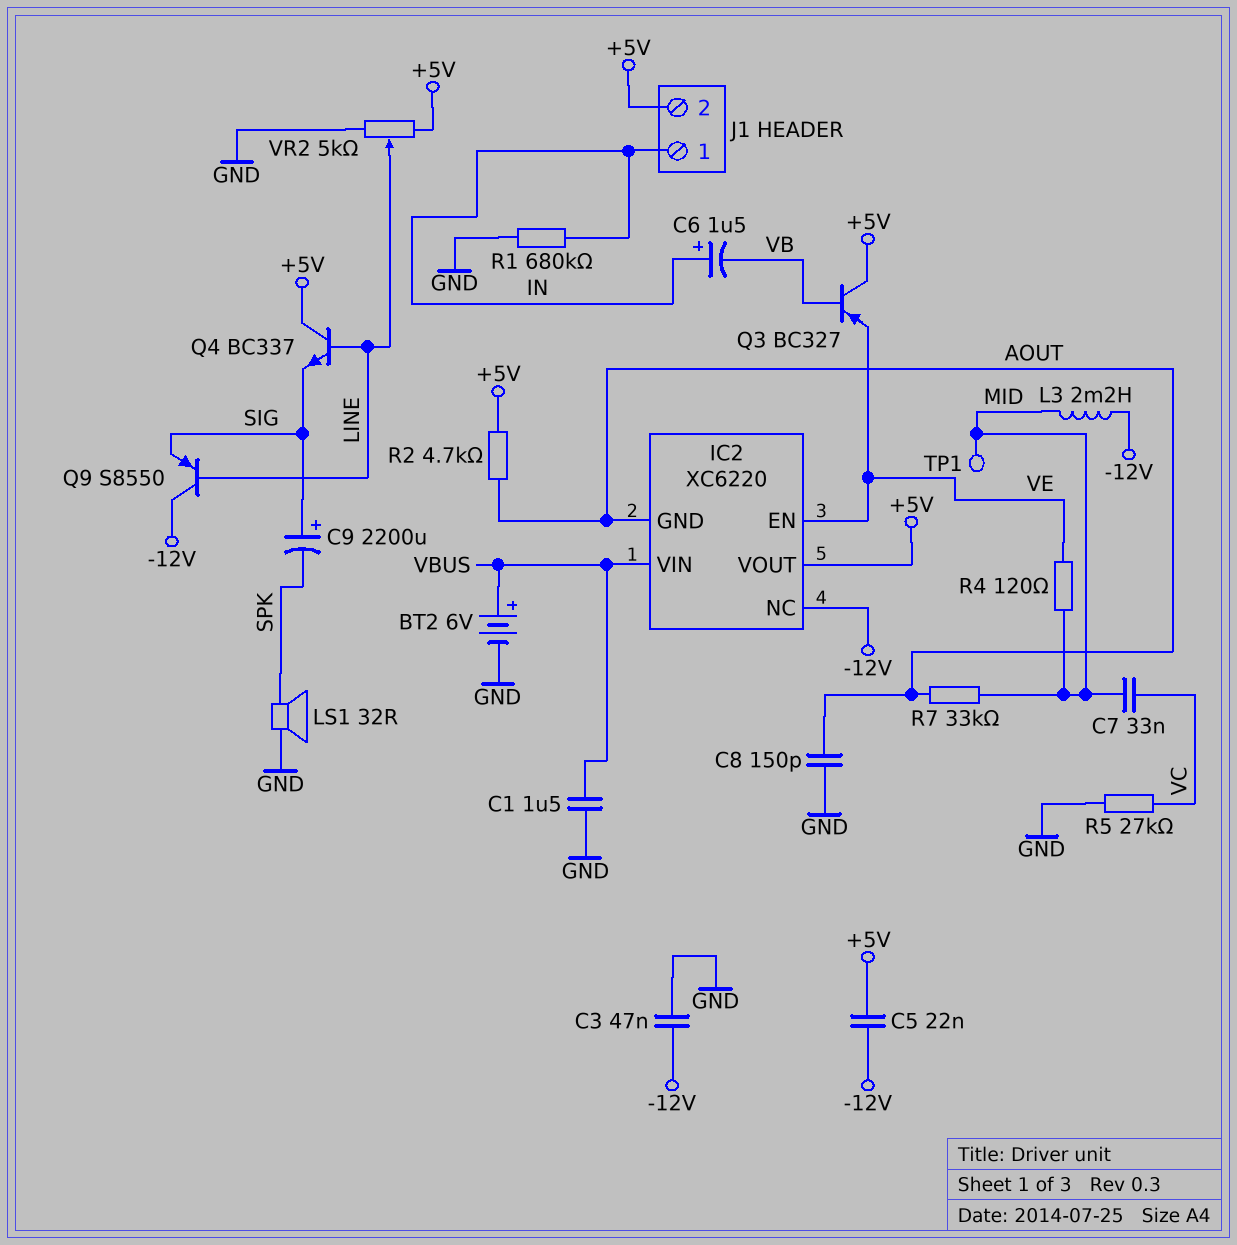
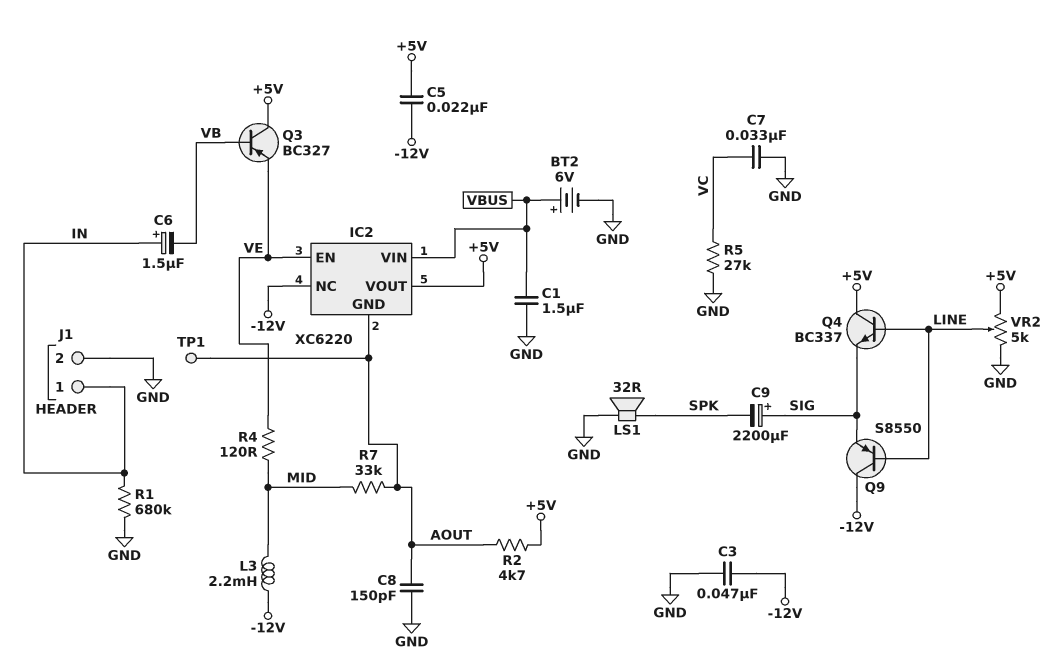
C7: 33nF (MID, VC) -> 33nF (GND, VC)
J1 pin 2: +5V -> GND
TP1: test point (MID) -> test point (AOUT)

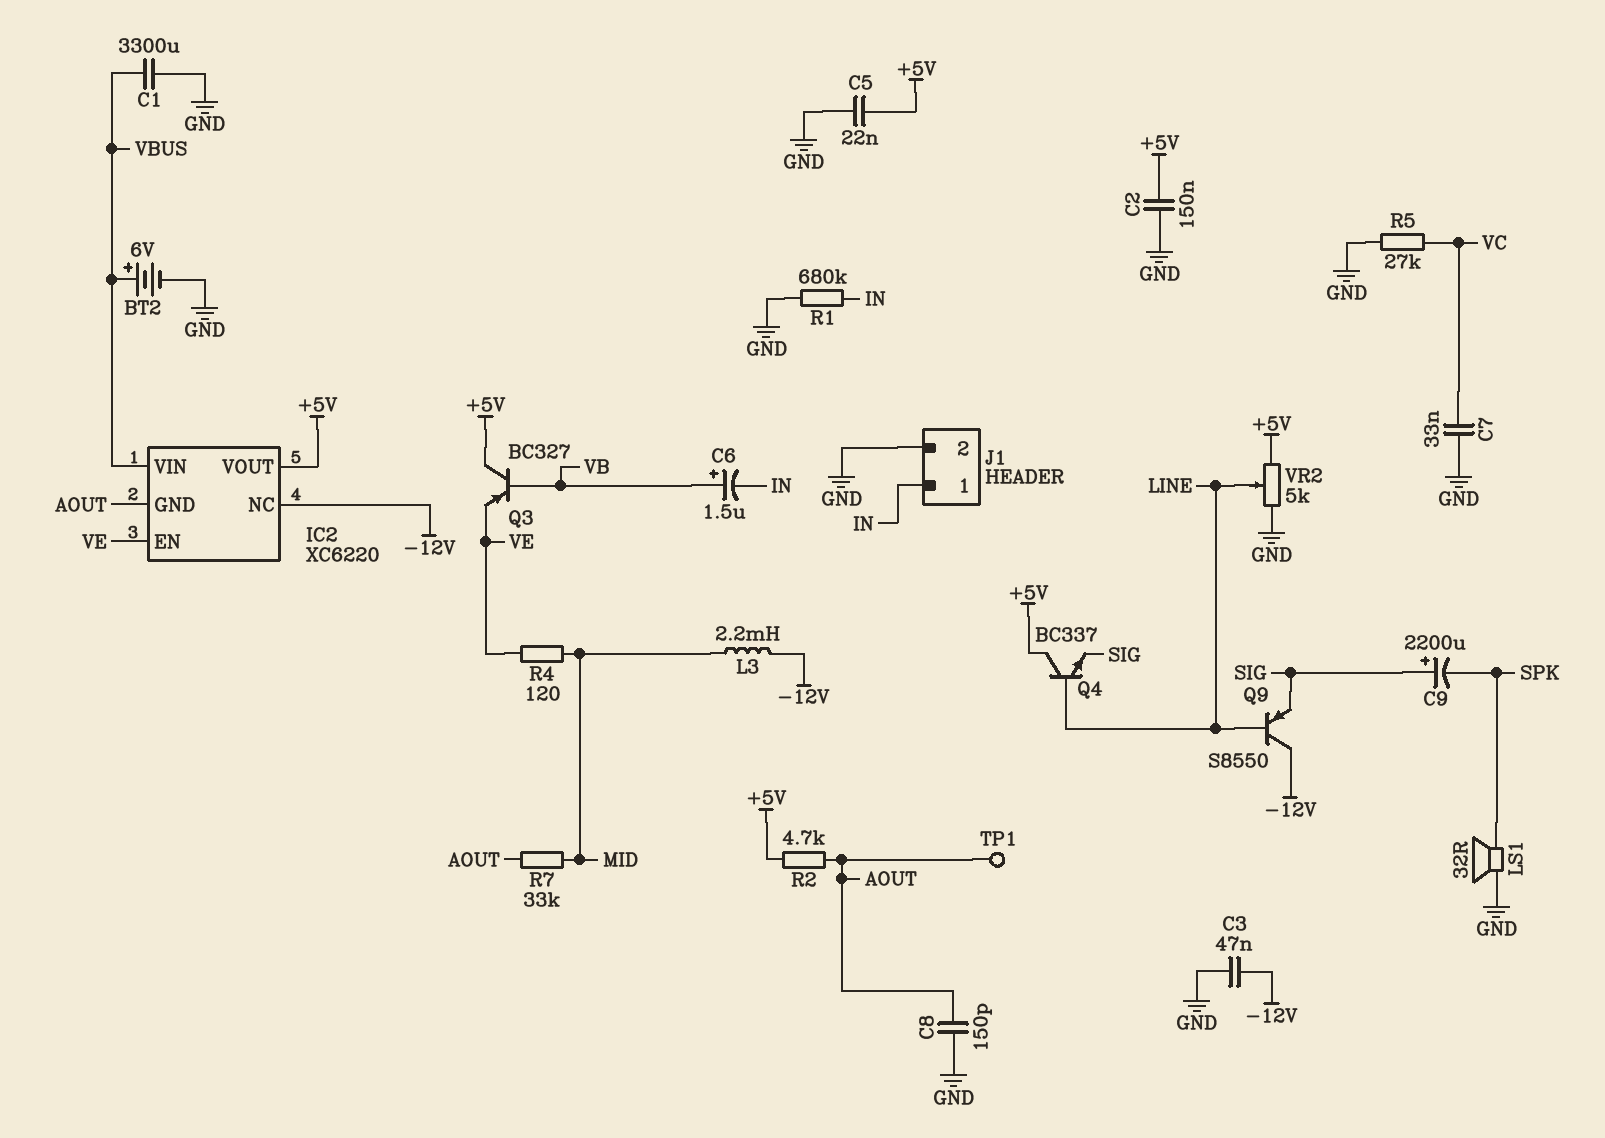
C1: 1.5uF (GND, VBUS) -> 3300uF (GND, VBUS)
C2: none -> 150nF (+5V, GND)
C5: 22nF (+5V, -12V) -> 22nF (+5V, GND)
C6: 1.5uF (plus IN, minus VB) -> 1.5uF (plus VB, minus IN)

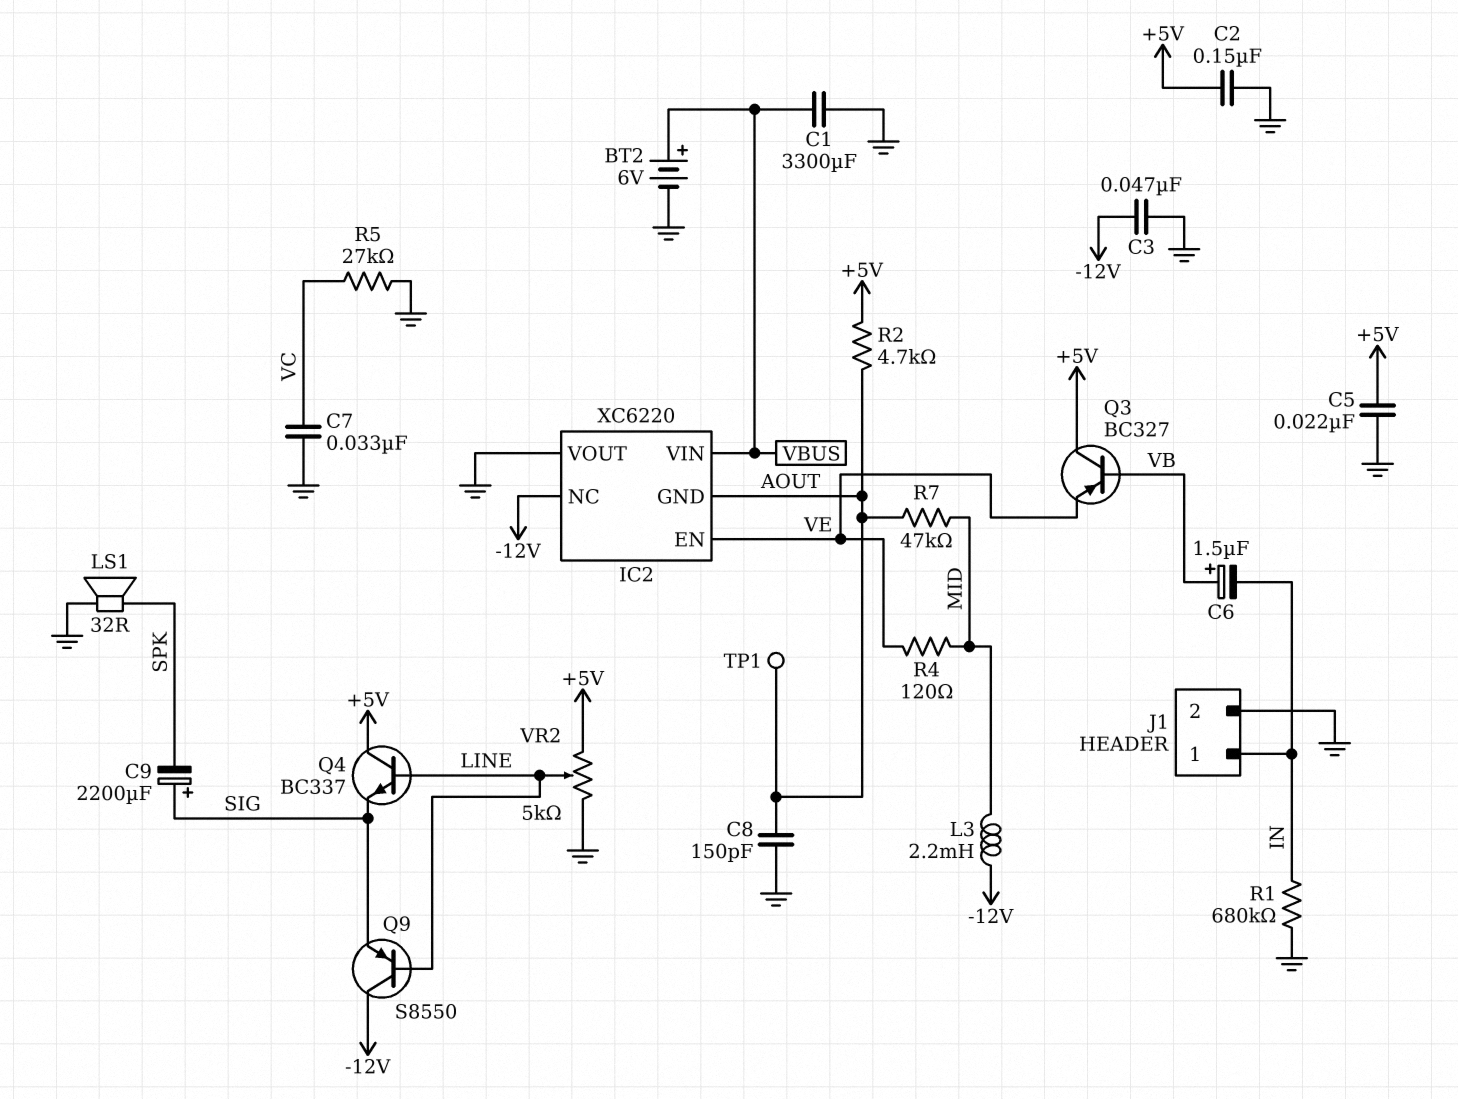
IC2 pin VOUT: +5V -> GND
R7: 33k (AOUT, MID) -> 47k (AOUT, MID)

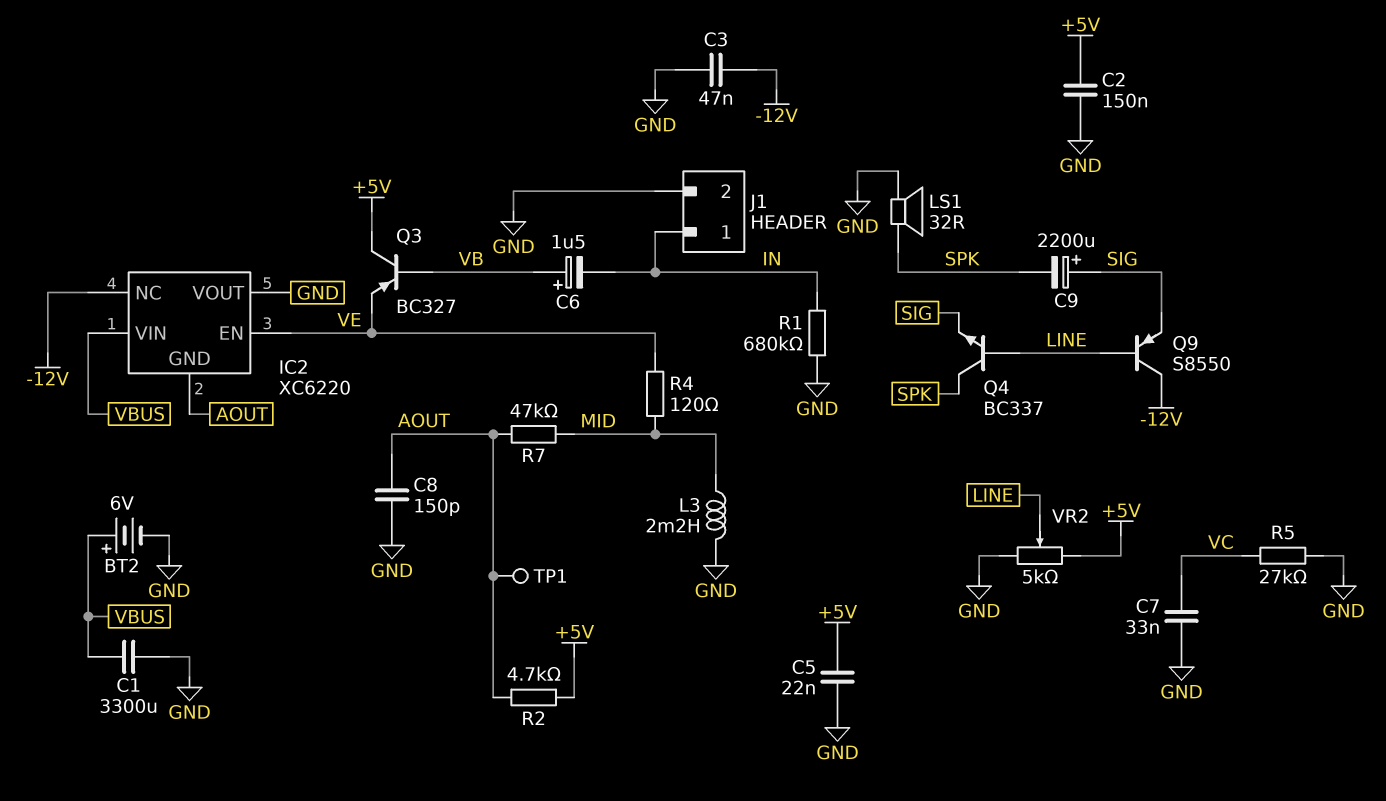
L3: 2.2mH (-12V, MID) -> 2.2mH (GND, MID)
Q4: NPN BC337 (B LINE, C +5V, E SIG) -> NPN BC337 (B LINE, C SPK, E SIG)

